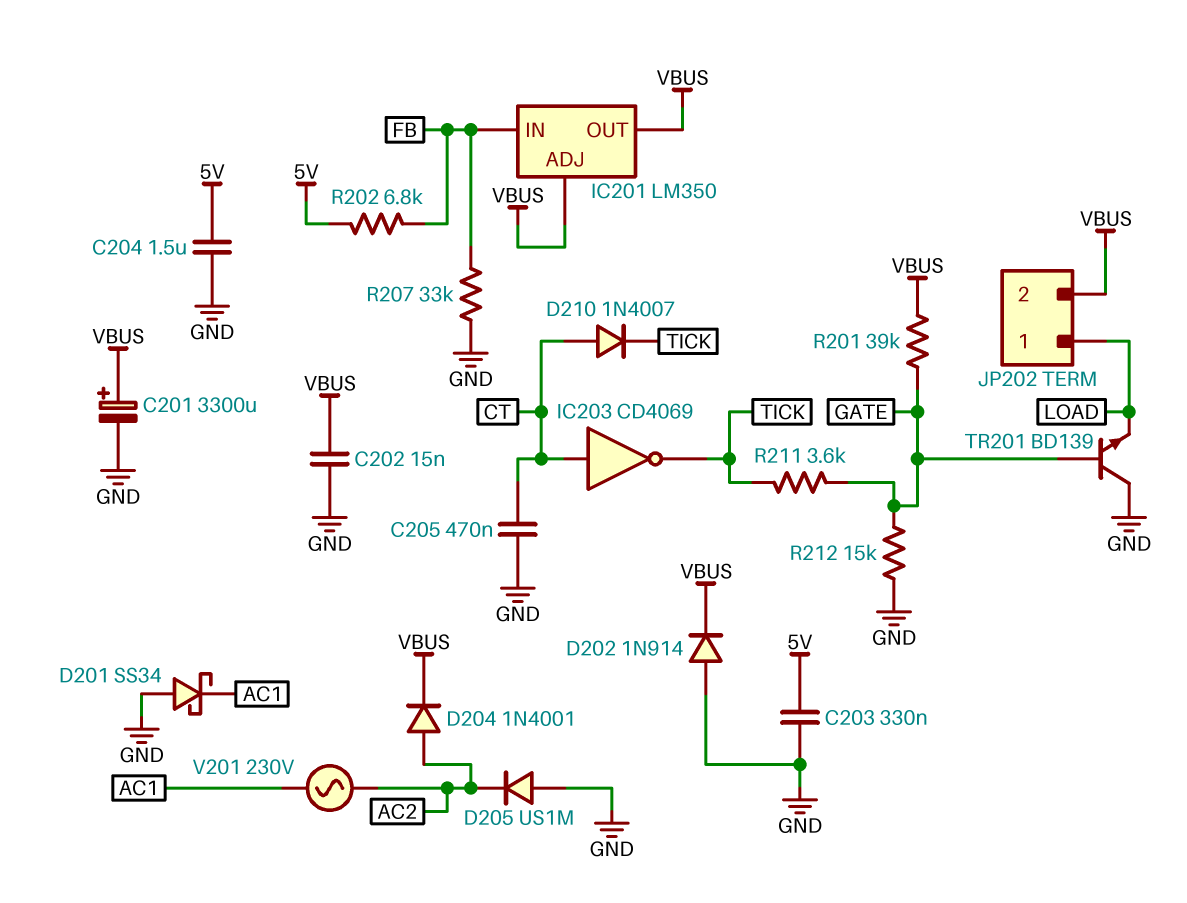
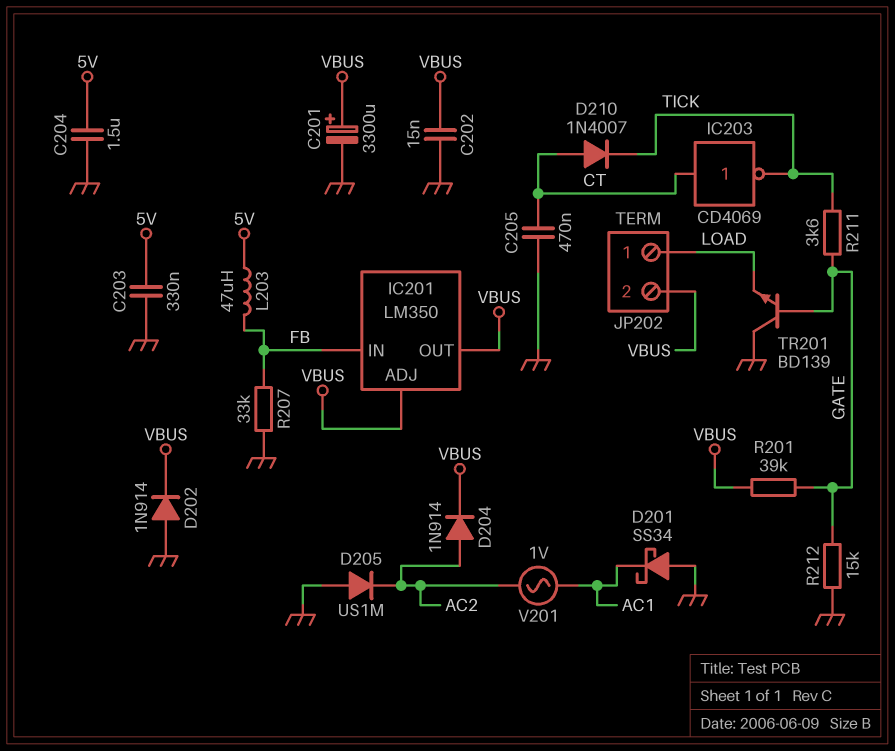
D204: diode 1N4001 (A AC2, K VBUS) -> diode 1N914 (A AC2, K VBUS)
L203: none -> 47uH (5V, FB)
R202: 6.8k (5V, FB) -> none
V201: AC 230V (AC1, AC2) -> AC 1V (AC1, AC2)

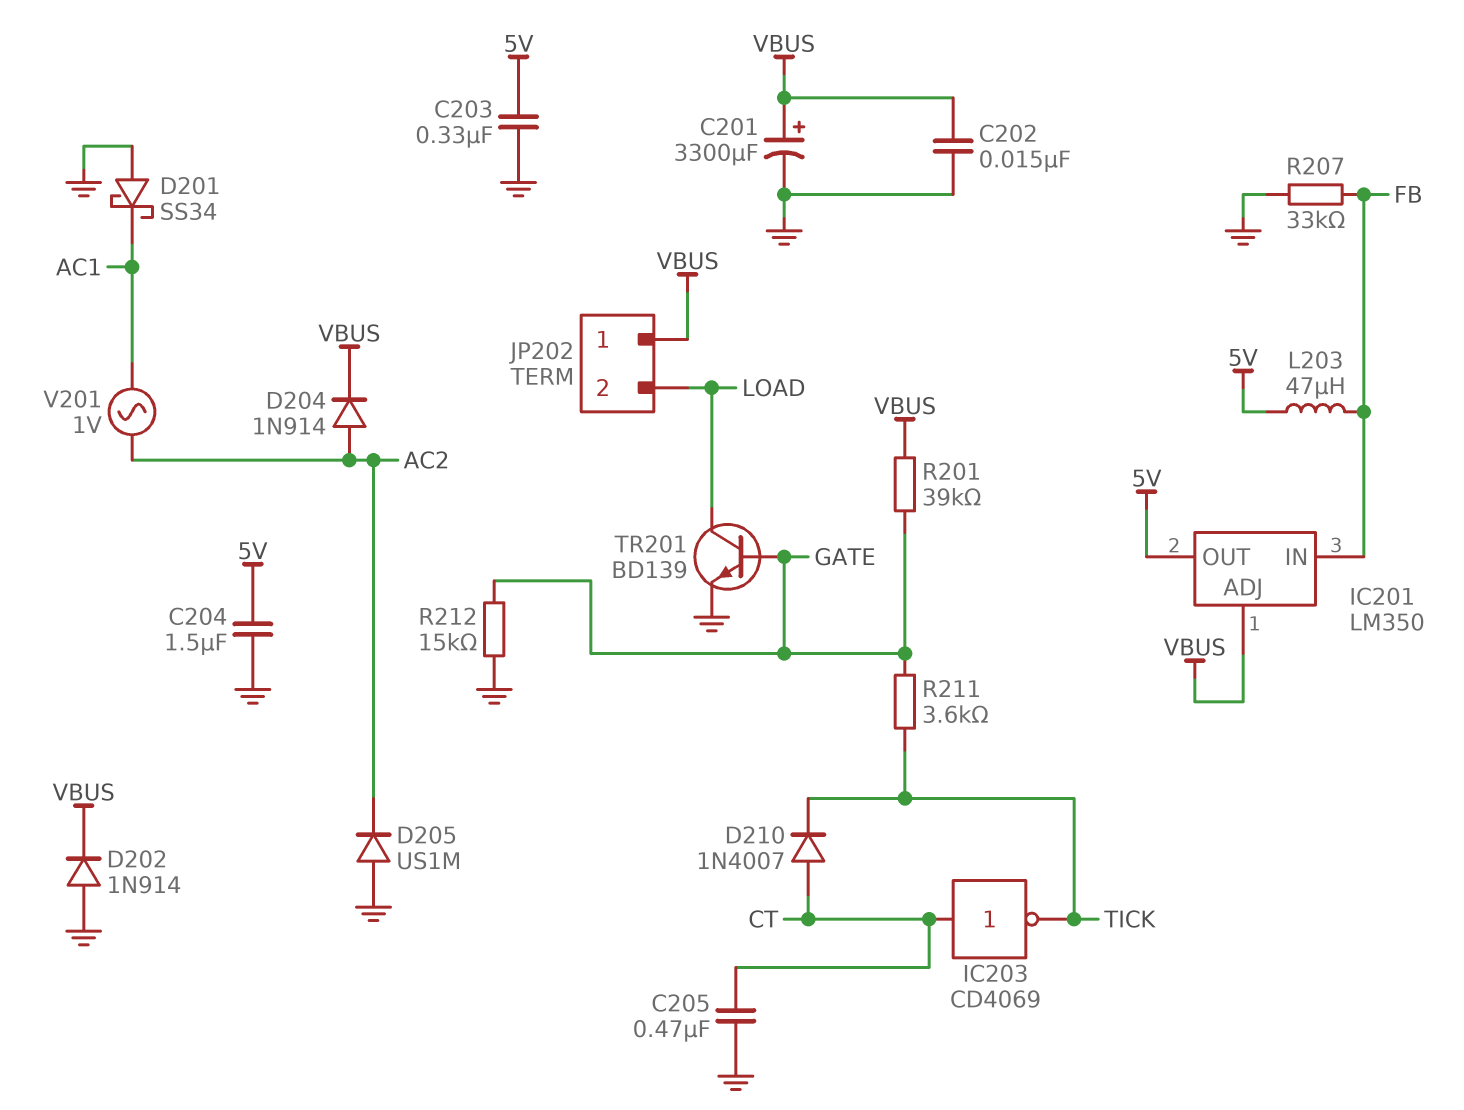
IC201 pin OUT: VBUS -> 5V
JP202 pin 1: LOAD -> VBUS
JP202 pin 2: VBUS -> LOAD
TR201: NPN BD139 (B GATE, C GND, E LOAD) -> NPN BD139 (B GATE, C LOAD, E GND)

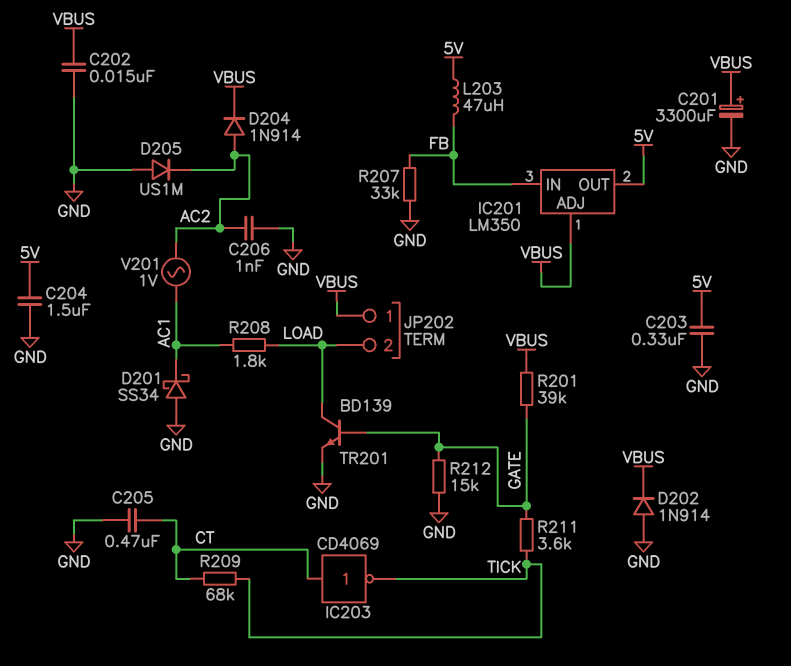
C206: none -> 1nF (AC2, GND)
D210: diode 1N4007 (A CT, K TICK) -> none
R208: none -> 1.8k (AC1, LOAD)
R209: none -> 68k (CT, TICK)

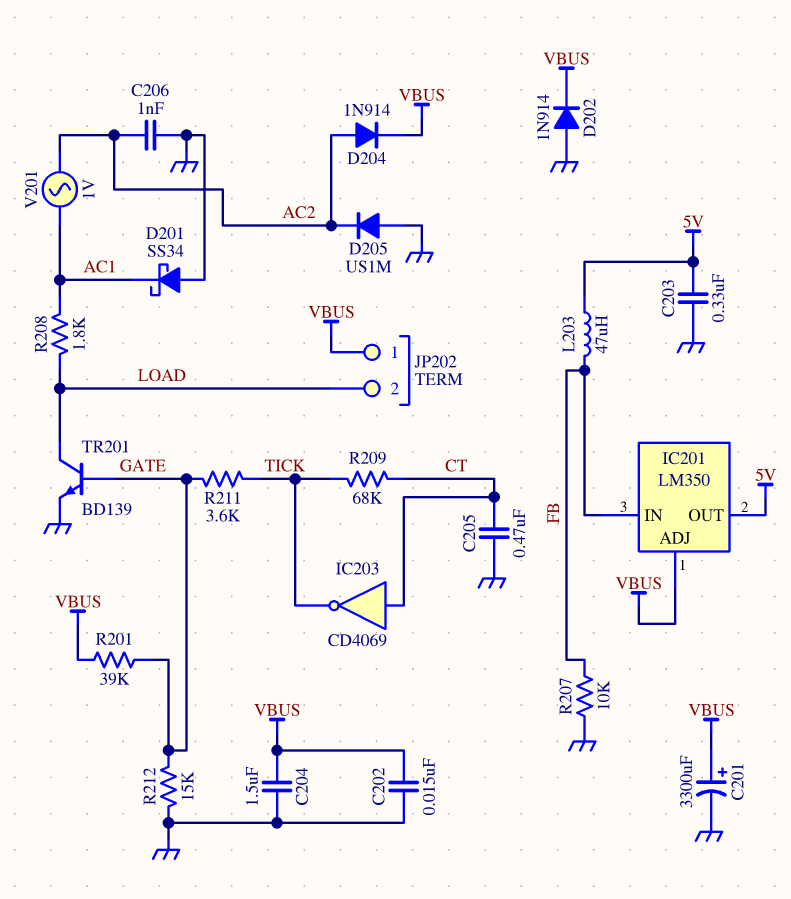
C204: 1.5uF (5V, GND) -> 1.5uF (GND, VBUS)
R207: 33k (FB, GND) -> 10k (FB, GND)

